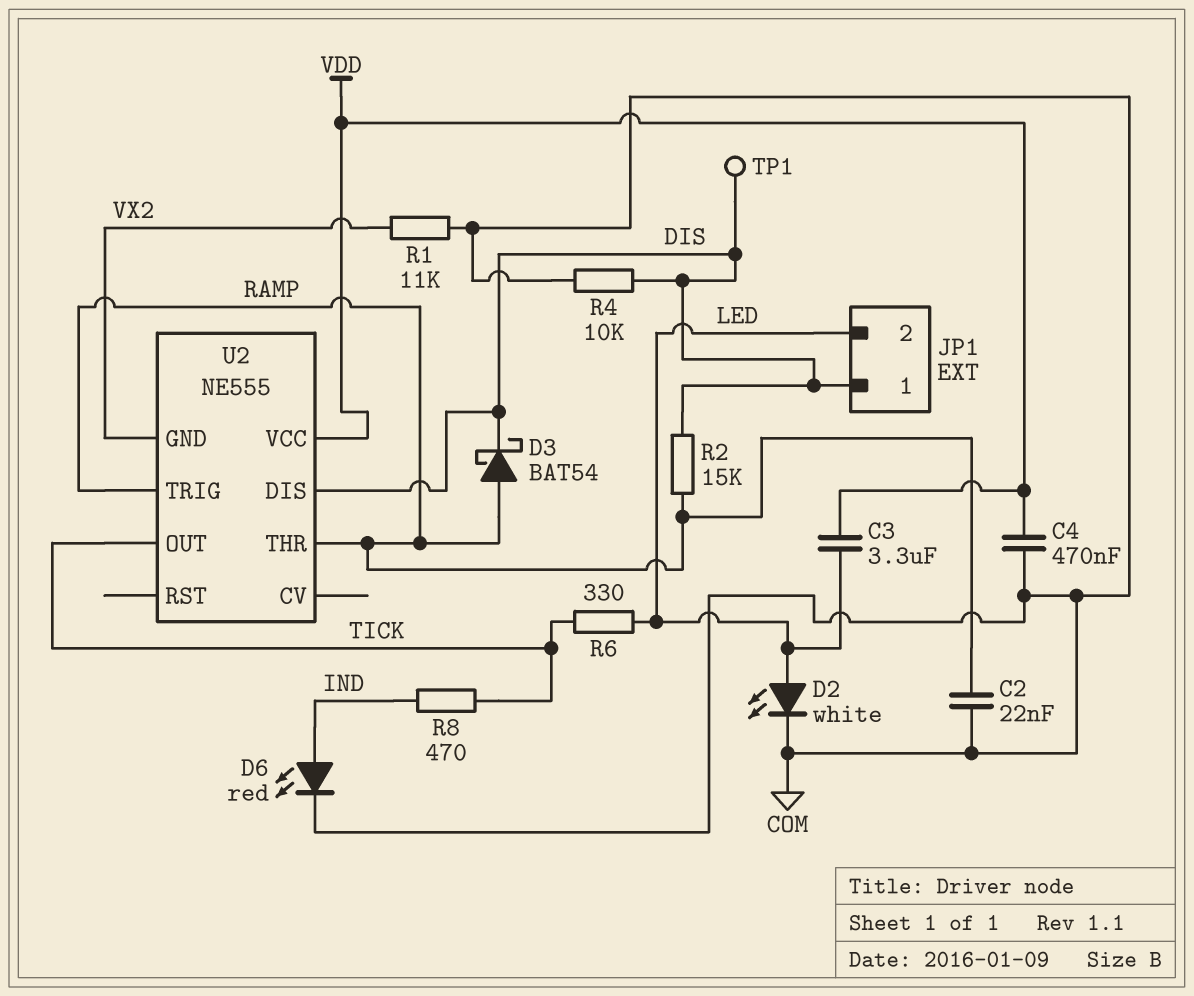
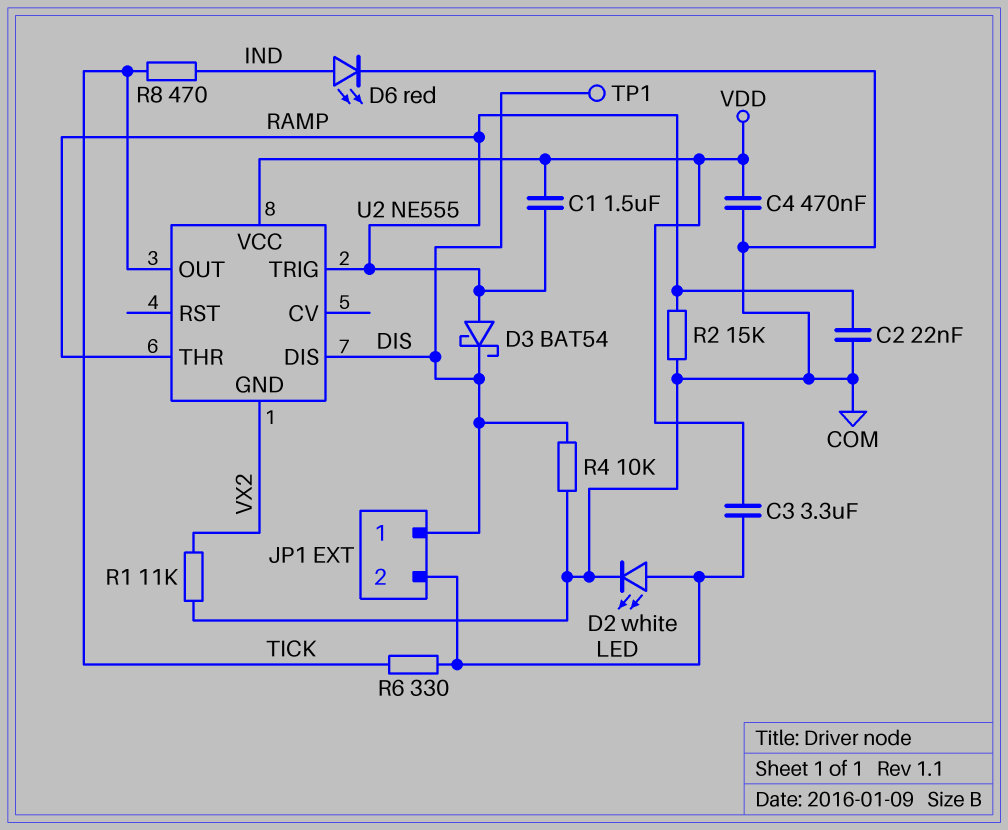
C1: none -> 1.5uF (RAMP, VDD)
R2: 15k (DIS, RAMP) -> 15k (COM, RAMP)

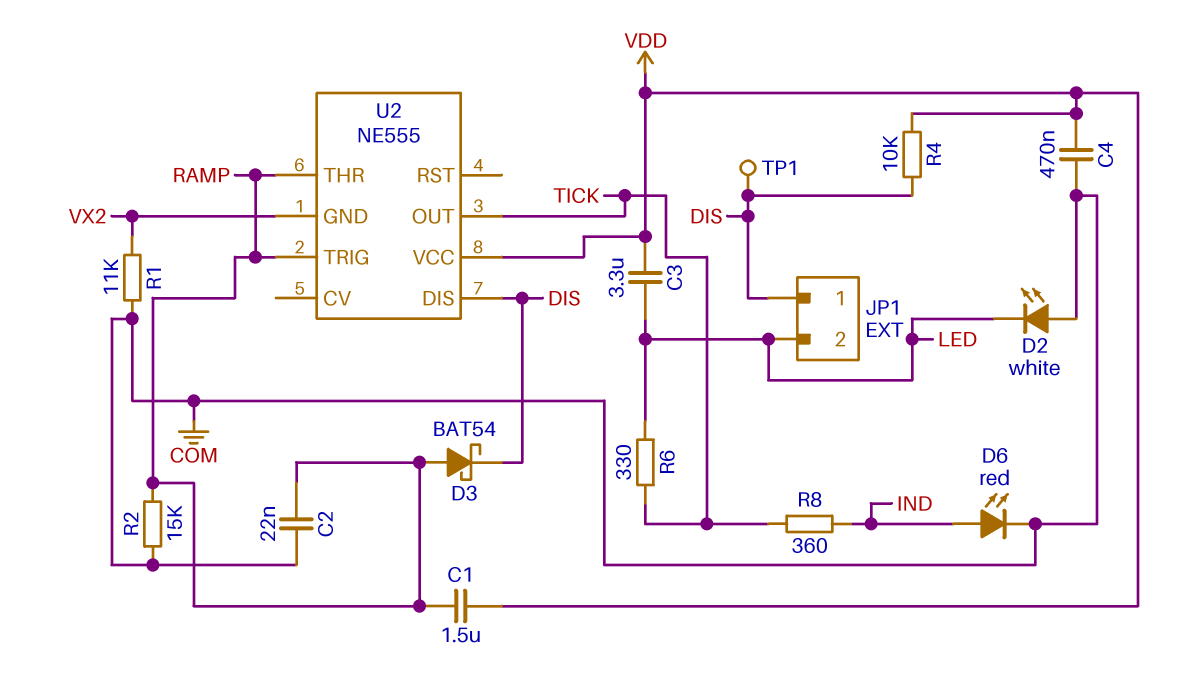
D2: LED white (A LED, K COM) -> LED white (A COM, K LED)
R4: 10k (COM, DIS) -> 10k (DIS, VDD)
R8: 470 (IND, TICK) -> 360 (IND, TICK)

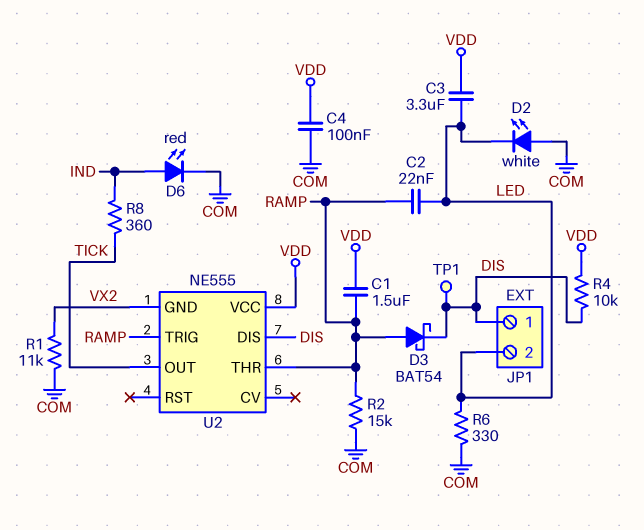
C2: 22nF (COM, RAMP) -> 22nF (LED, RAMP)
C4: 470nF (COM, VDD) -> 100nF (COM, VDD)
R6: 330 (LED, TICK) -> 330 (COM, LED)

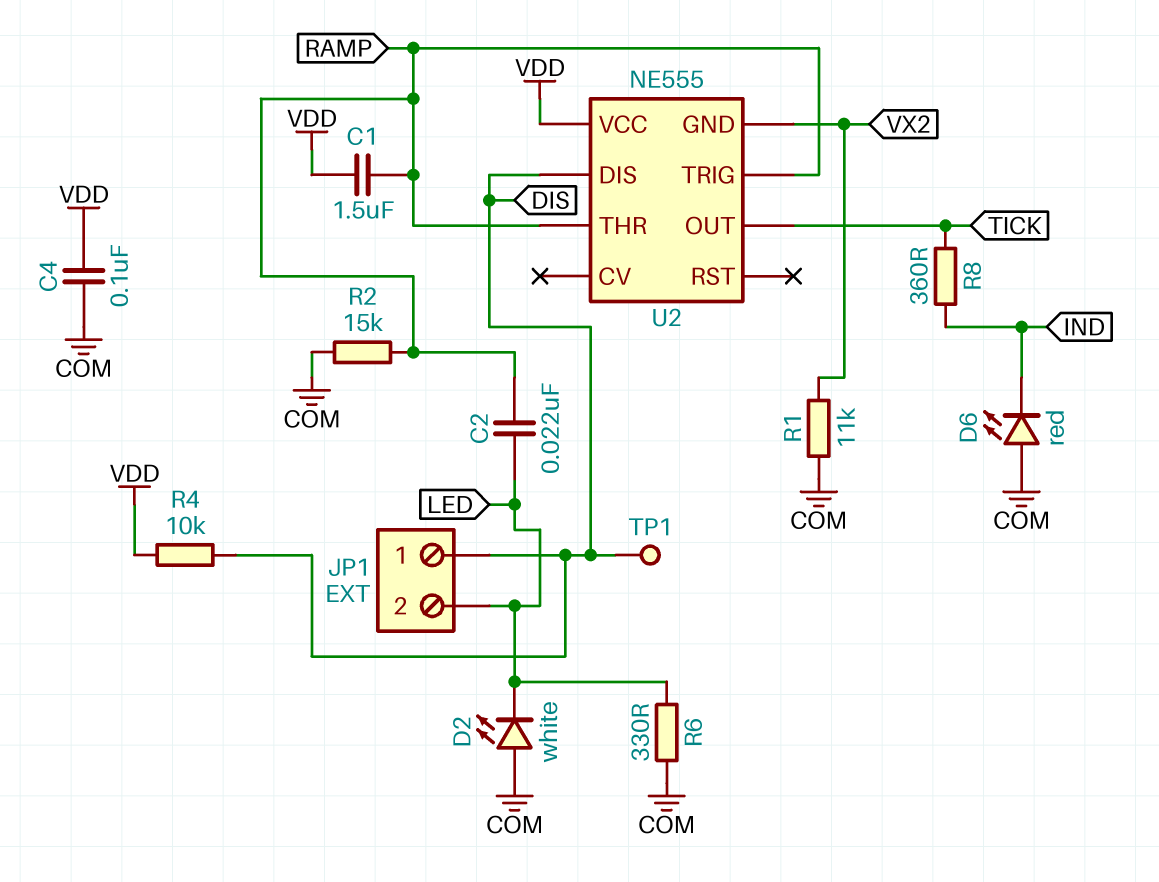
C3: 3.3uF (LED, VDD) -> none
D3: schottky BAT54 (A RAMP, K DIS) -> none
D6: LED red (A IND, K COM) -> LED red (A COM, K IND)

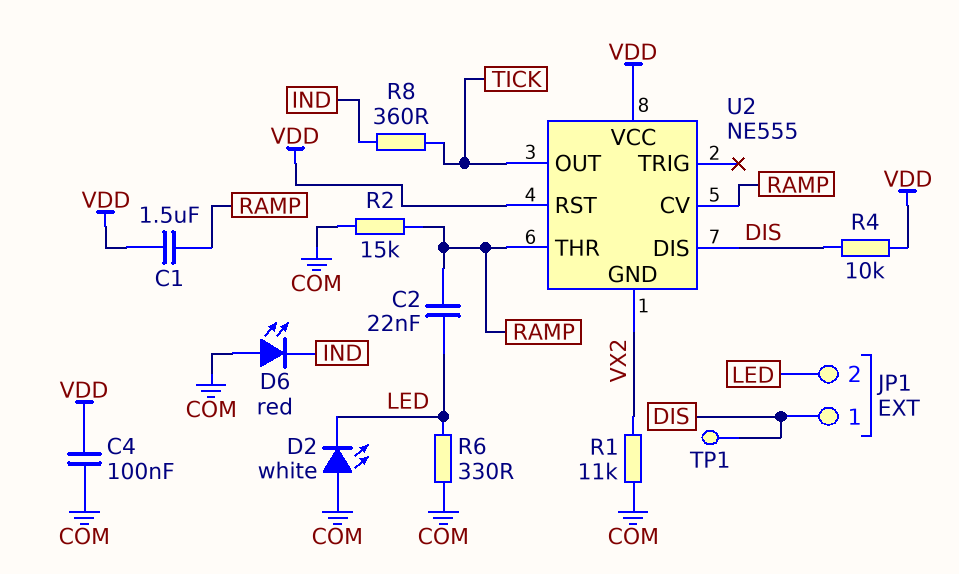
U2 pin CV: none -> RAMP
U2 pin RST: none -> VDD
U2 pin TRIG: RAMP -> none

